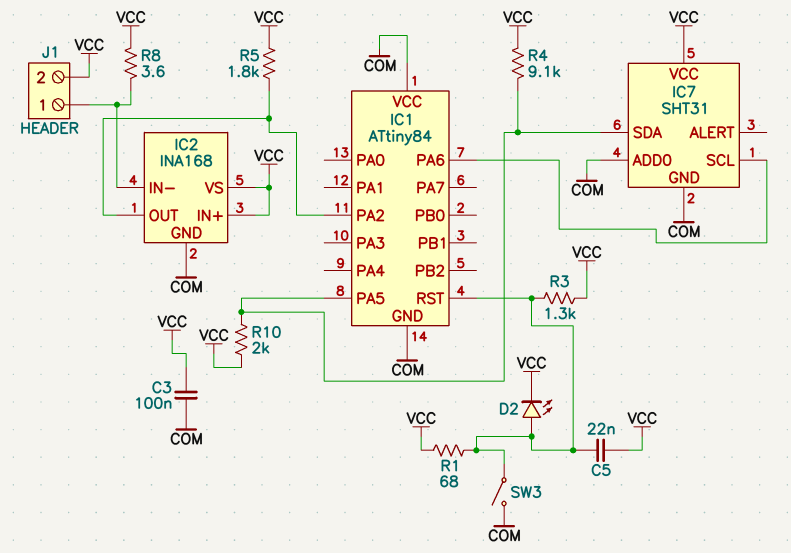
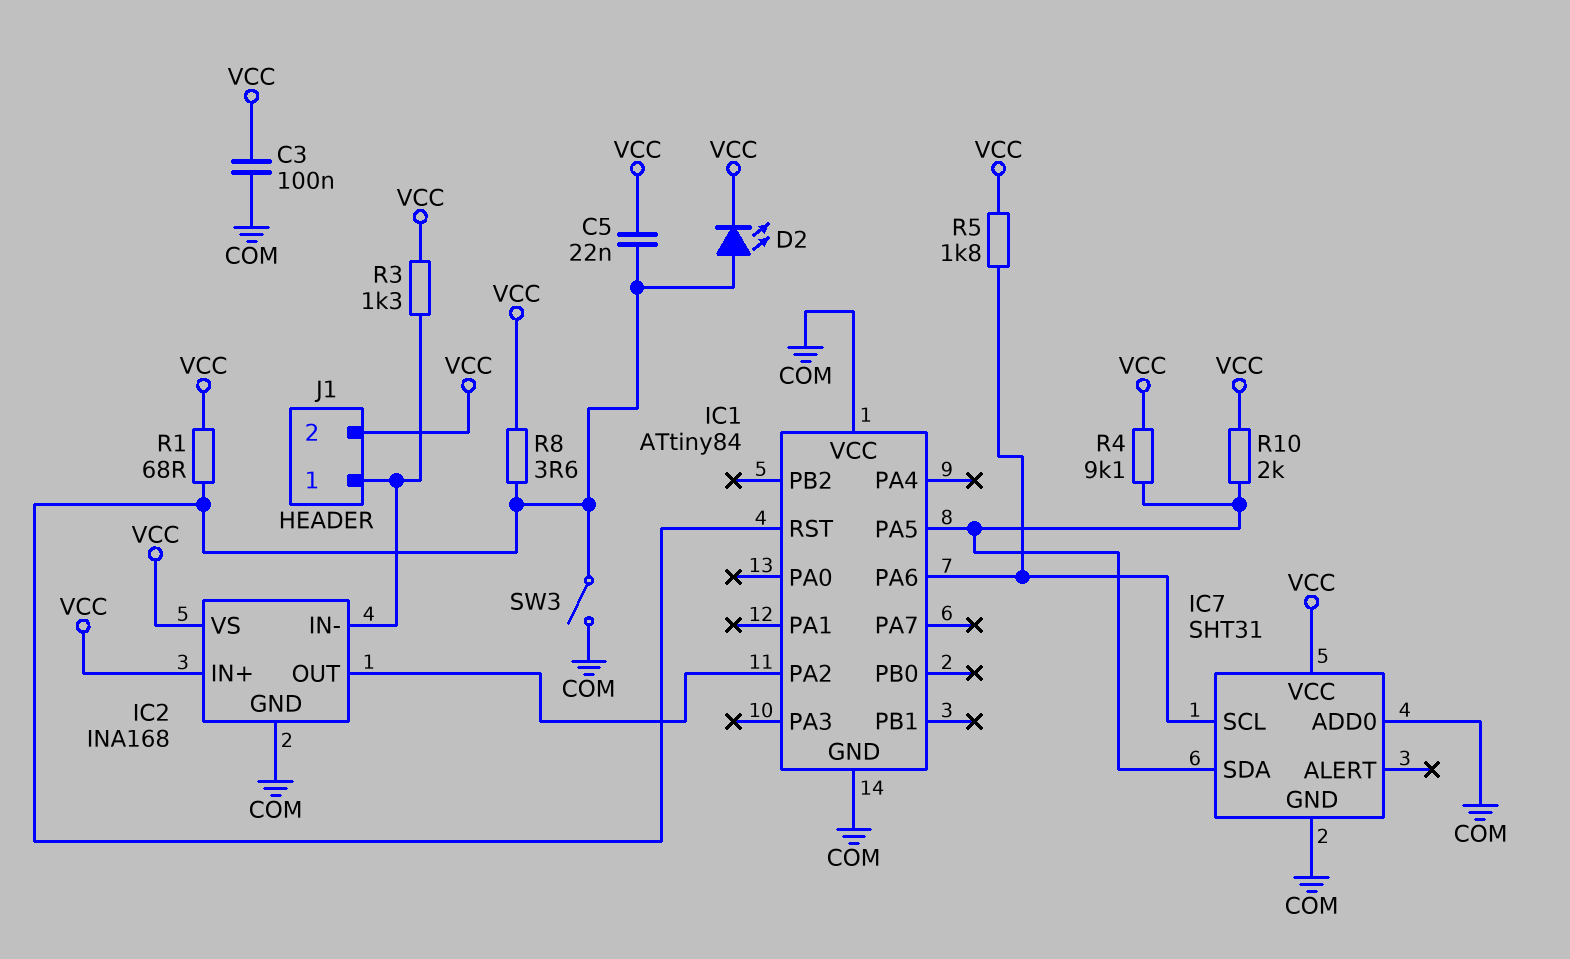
R3: 1.3k (IC1/RST, VCC) -> 1.3k (IC2/IN-, VCC)
R5: 1.8k (IC1/PA2, VCC) -> 1.8k (IC1/PA6, VCC)
R8: 3.6 (IC2/IN-, VCC) -> 3.6 (IC1/RST, VCC)

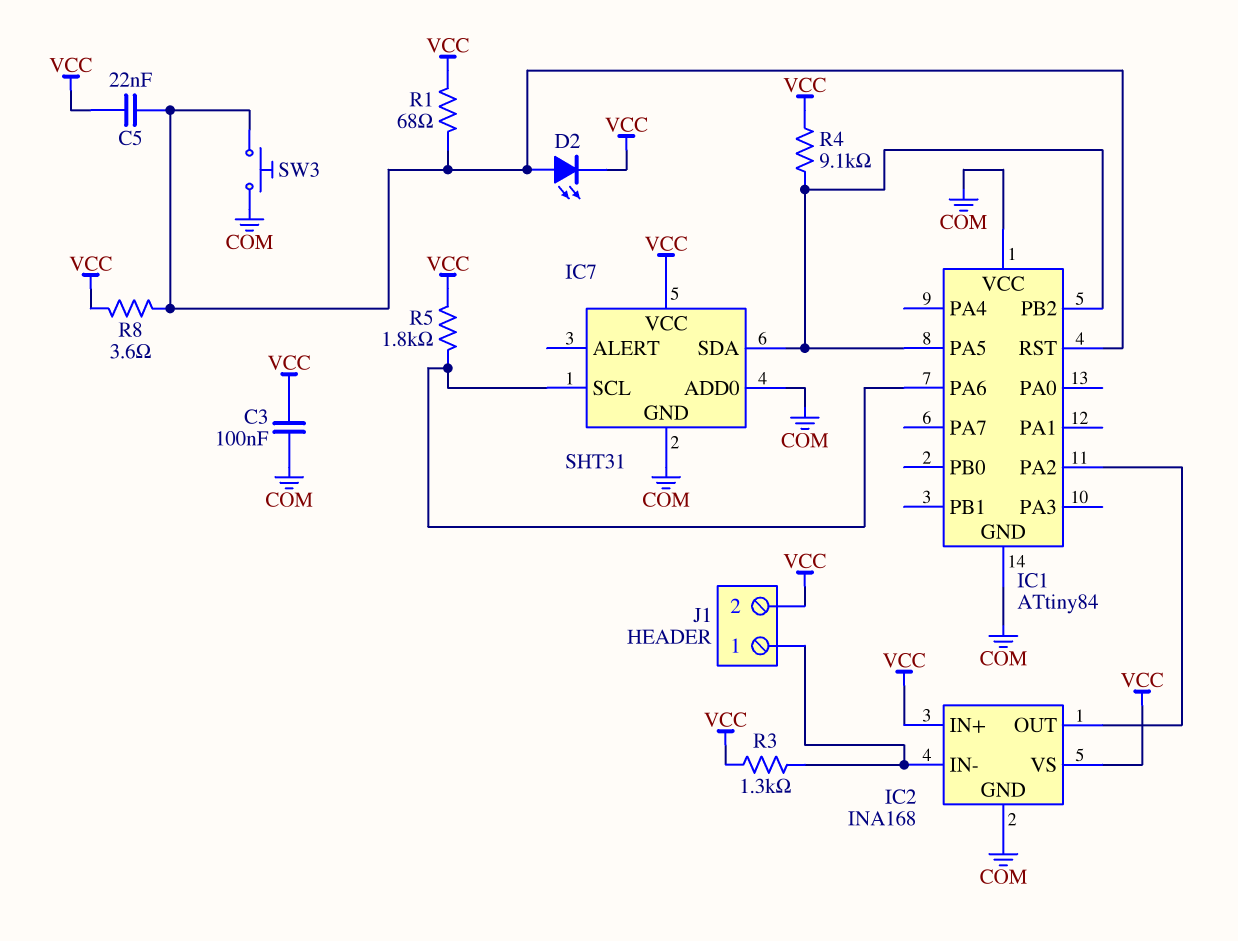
IC1 pin PB2: none -> IC1/PA5
R10: 2k (IC1/PA5, VCC) -> none
SW3: switch (COM, IC1/RST) -> button (COM, IC1/RST)

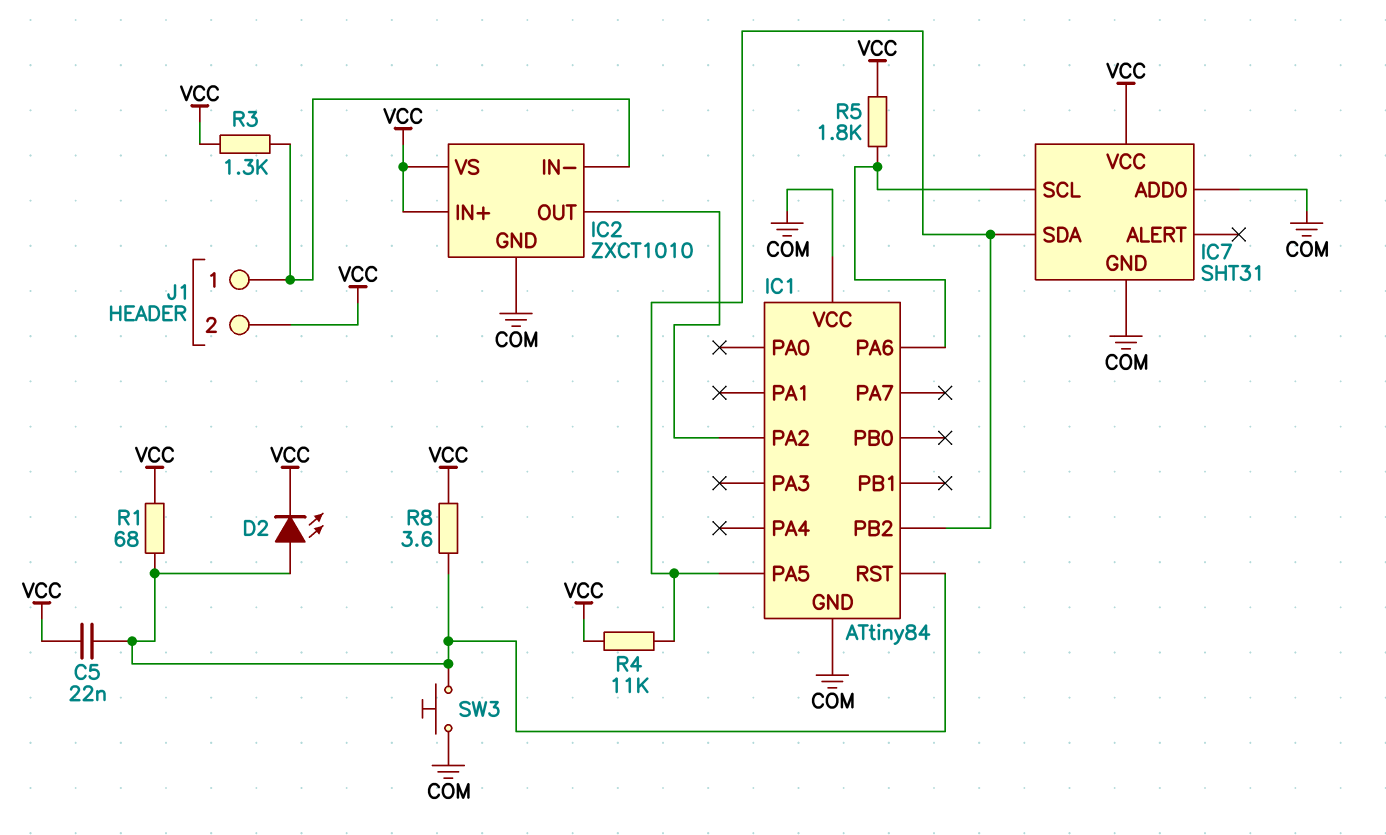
C3: 100nF (COM, VCC) -> none
IC2: INA168 -> ZXCT1010
R4: 9.1k (IC1/PA5, VCC) -> 11k (IC1/PA5, VCC)

